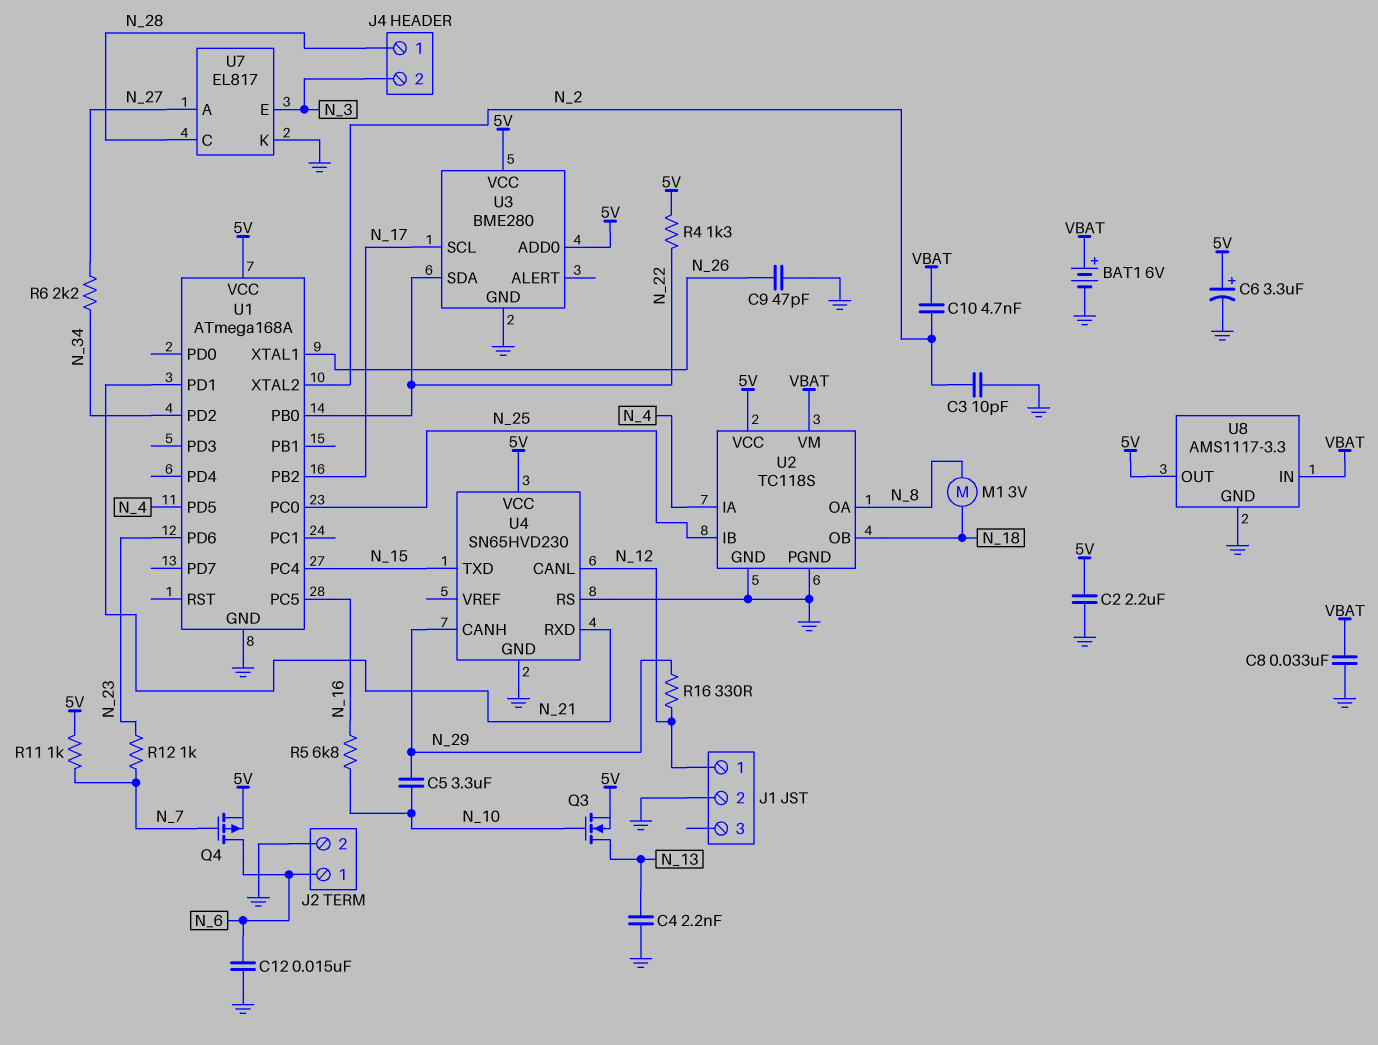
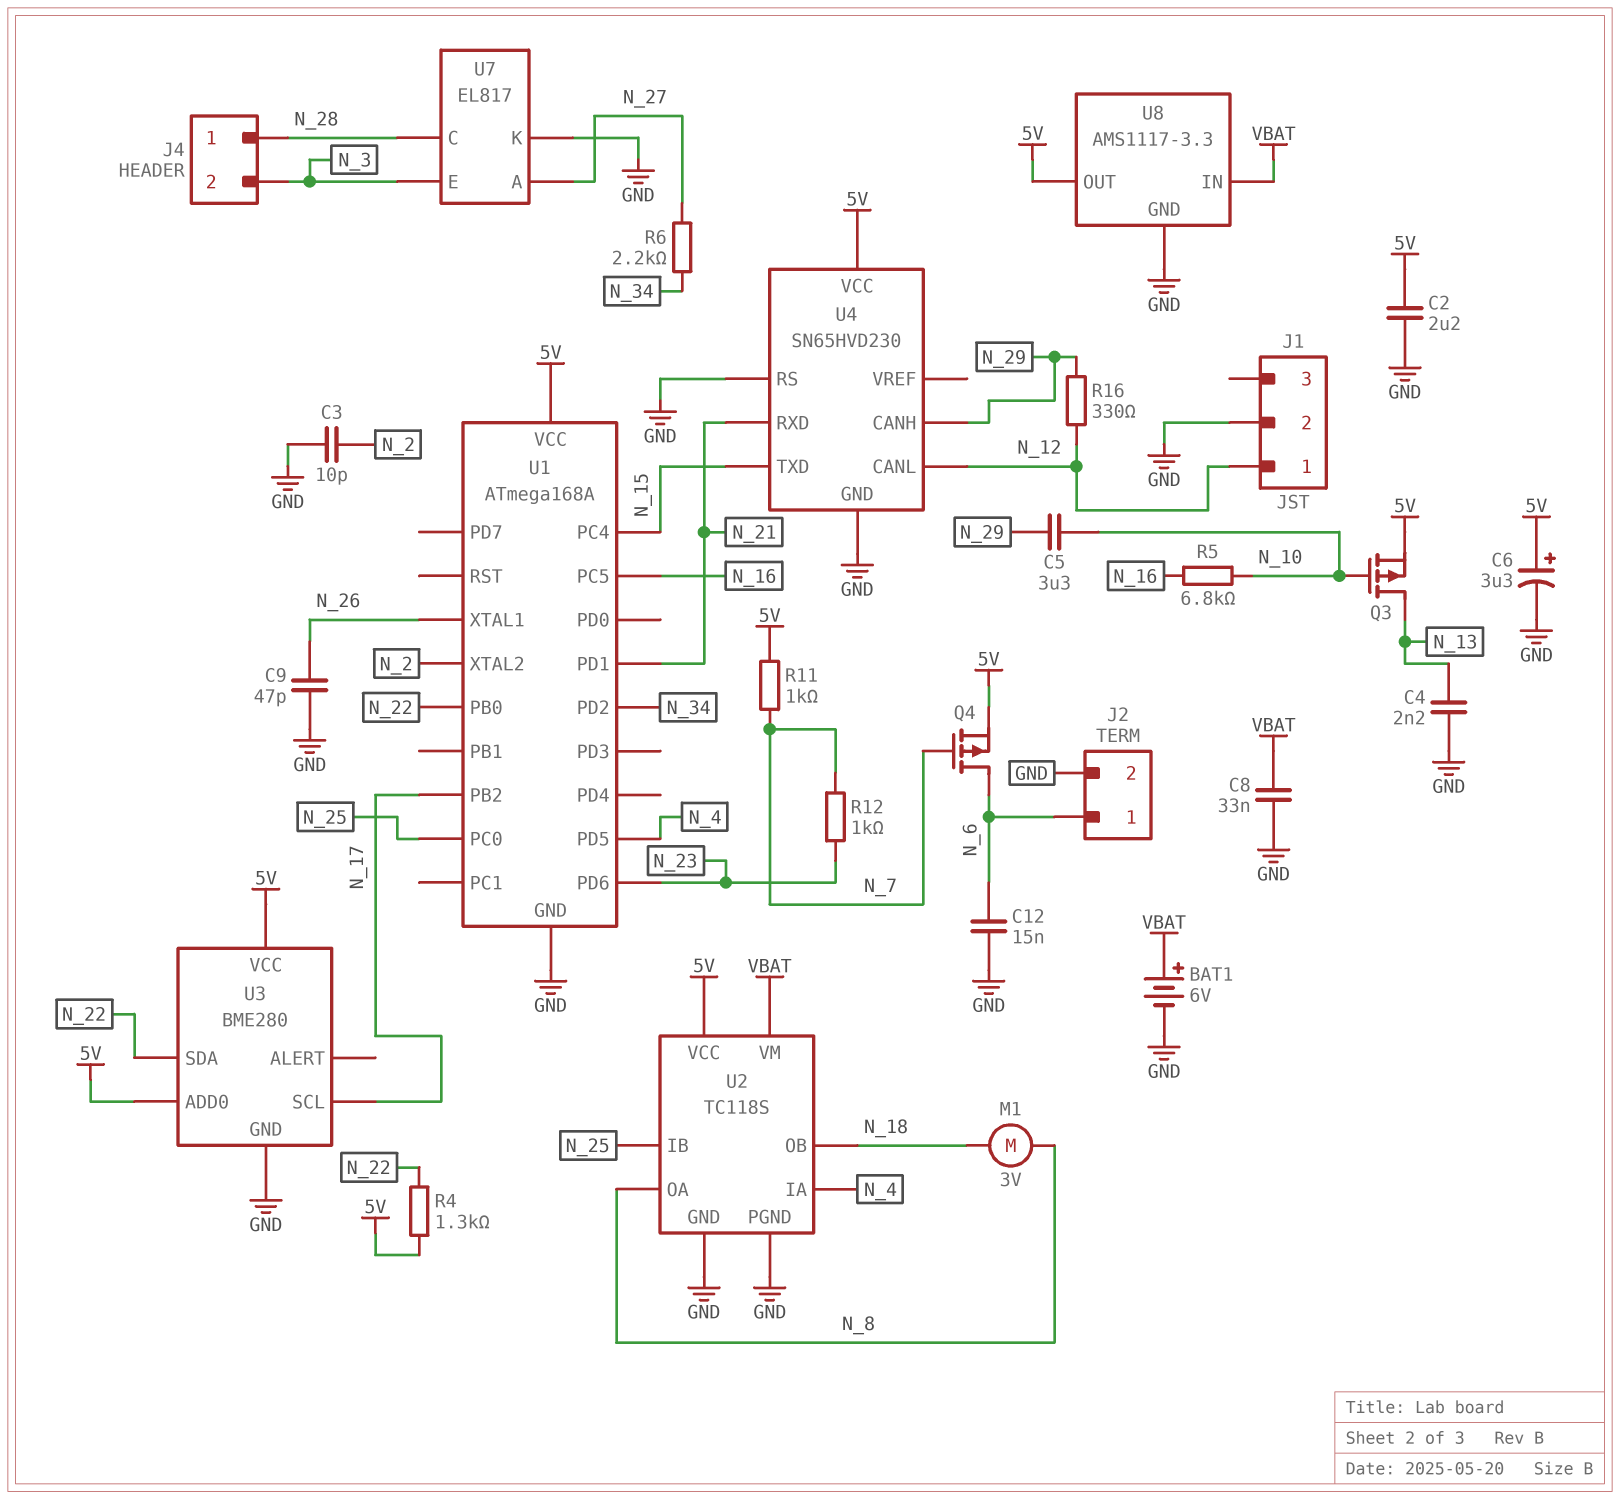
C10: 4.7nF (N_2, VBAT) -> none
Q3: NMOS (G N_10, D N_13, S 5V) -> PMOS (G N_10, D N_13, S 5V)

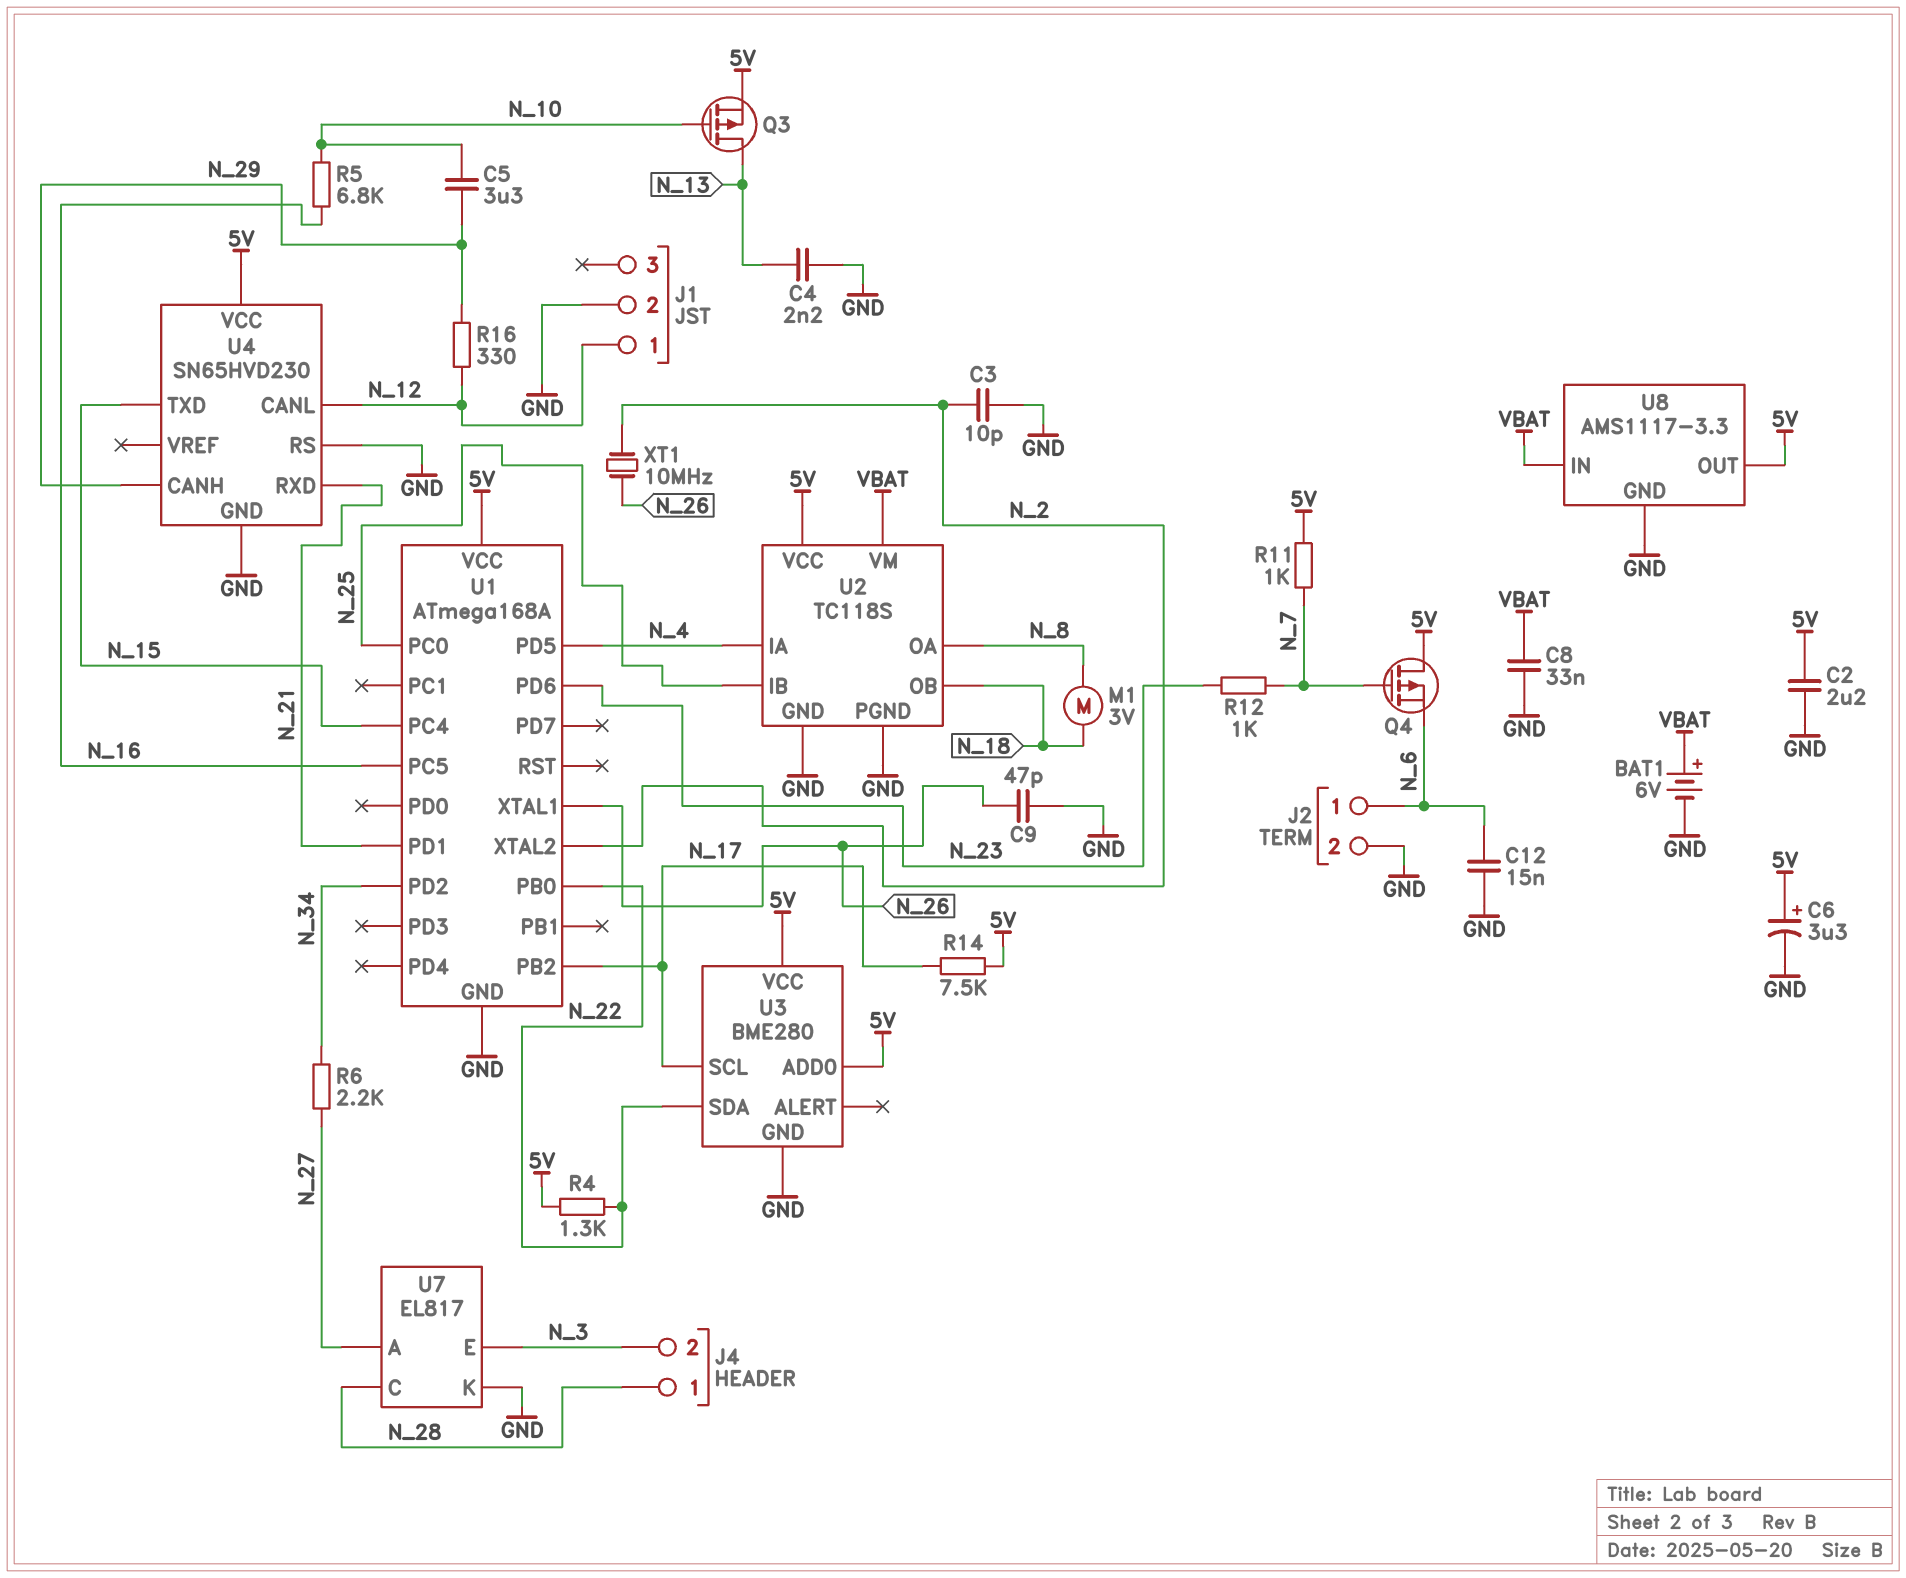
Q4: PMOS (G N_7, D N_6, S 5V) -> PMOS (G N_7, D 5V, S N_6)
R14: none -> 7.5k (5V, N_17)
XT1: none -> 10MHz (N_2, N_26)

